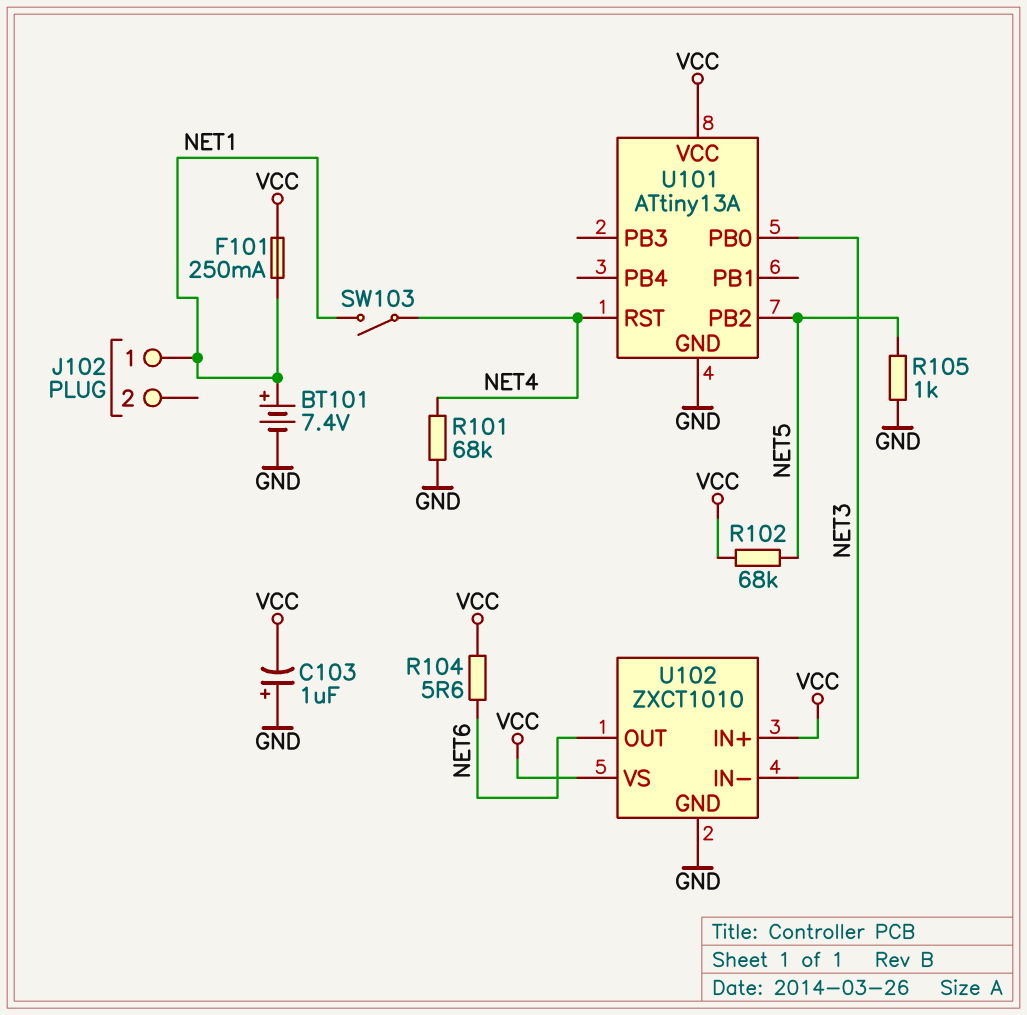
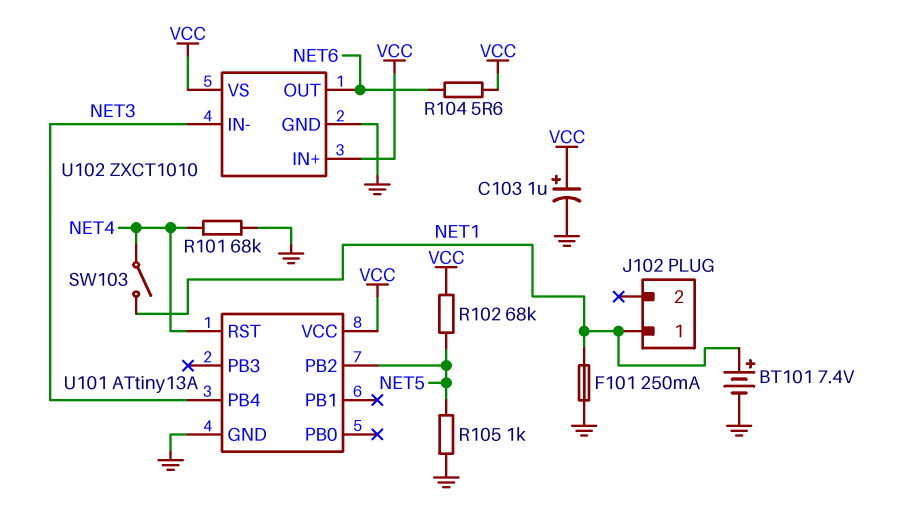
C103: 1uF (plus GND, minus VCC) -> 1uF (plus VCC, minus GND)
F101: 250mA (NET1, VCC) -> 250mA (GND, NET1)
U101 pin PB0: NET3 -> none
U101 pin PB4: none -> NET3

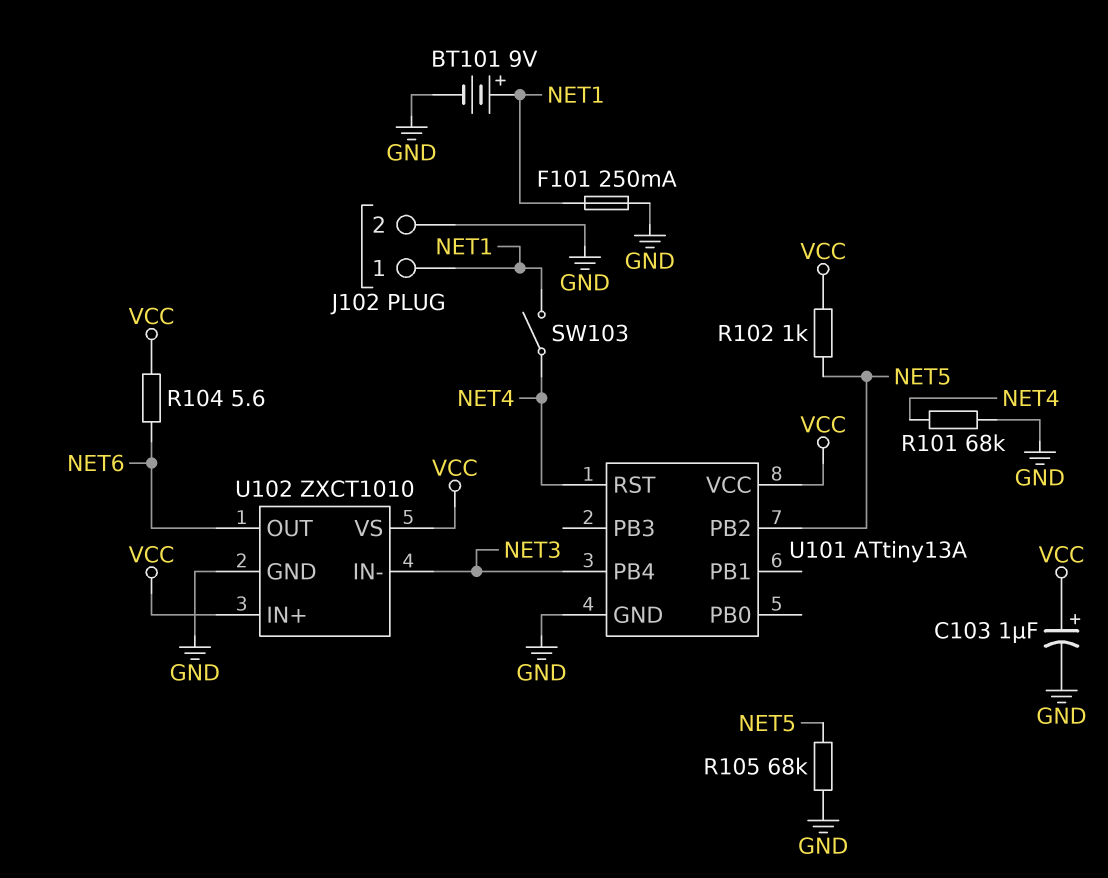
BT101: 7.4V (plus NET1, minus GND) -> 9V (plus NET1, minus GND)
J102 pin 2: none -> GND
R102: 68k (NET5, VCC) -> 1k (NET5, VCC)
R105: 1k (GND, NET5) -> 68k (GND, NET5)

